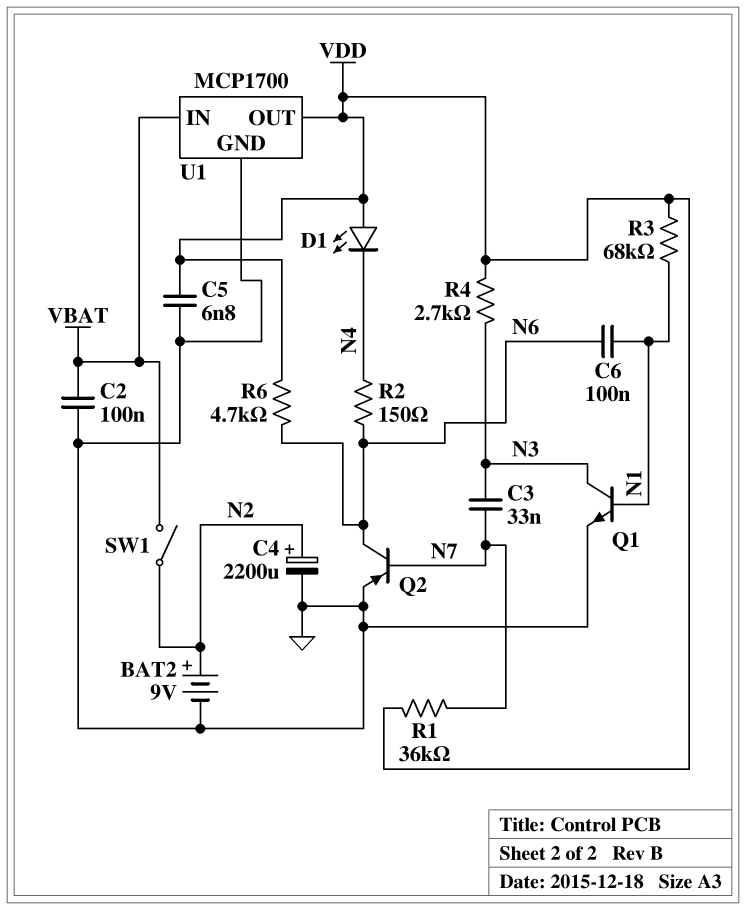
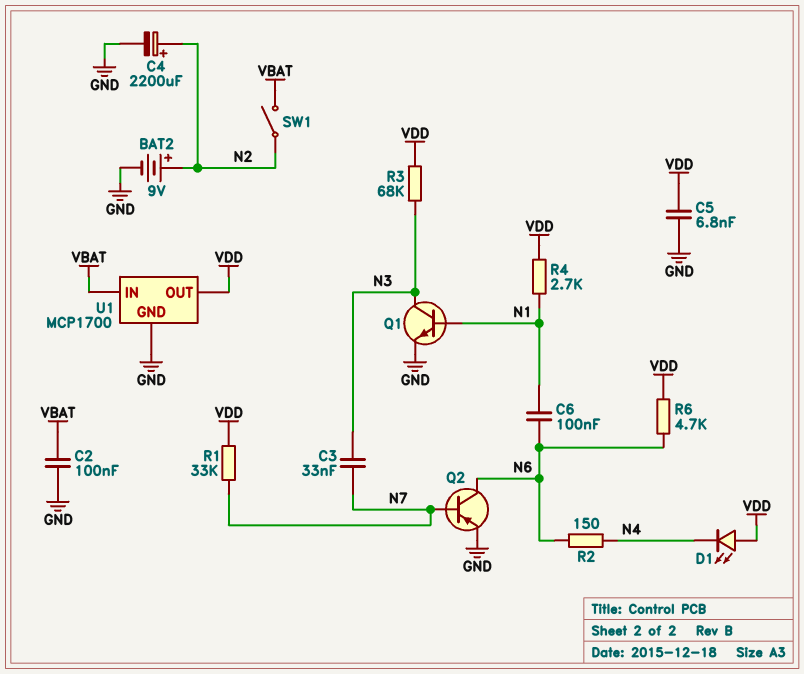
R1: 36k (N7, VDD) -> 33k (N7, VDD)
R3: 68k (N1, VDD) -> 68k (N3, VDD)
R4: 2.7k (N3, VDD) -> 2.7k (N1, VDD)

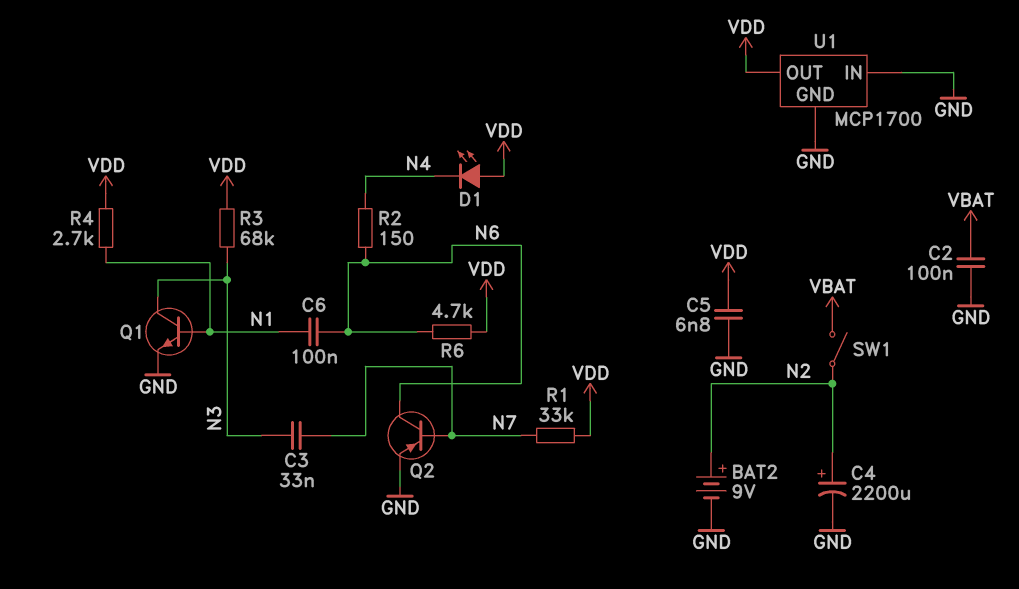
U1 pin IN: VBAT -> GND

